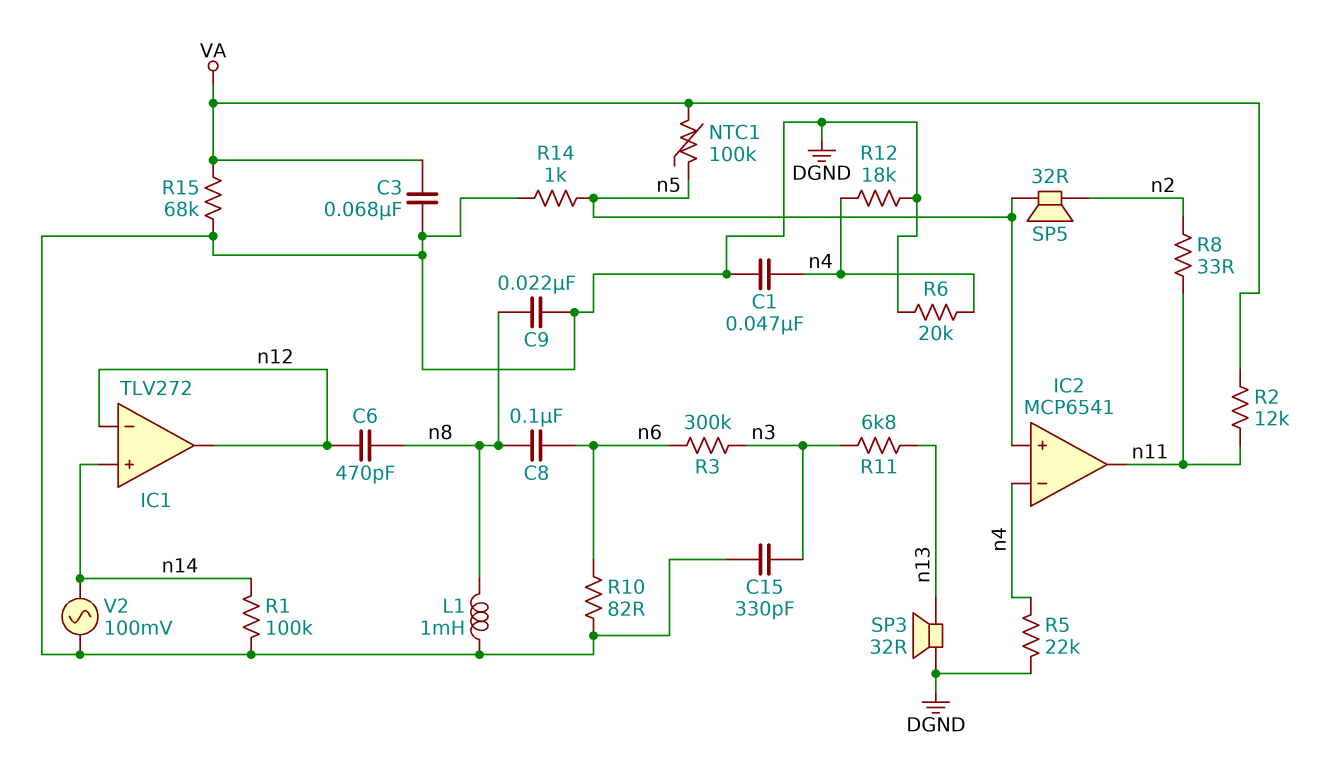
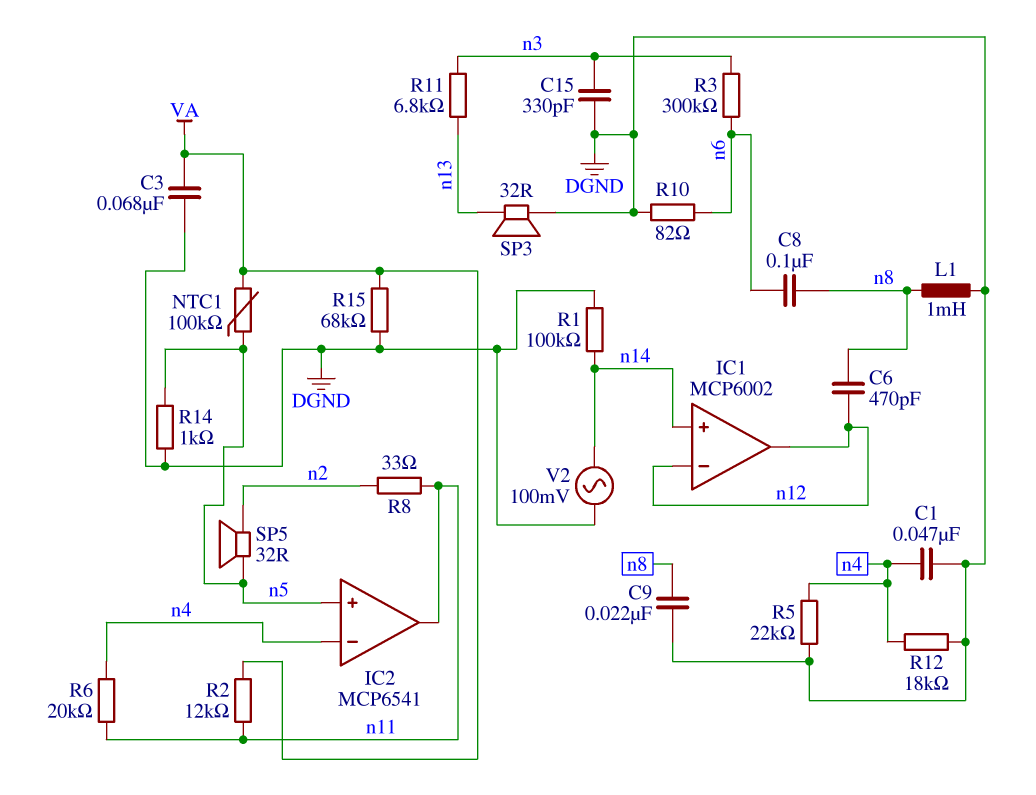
IC1: TLV272 -> MCP6002
R6: 20k (DGND, n4) -> 20k (n4, n11)

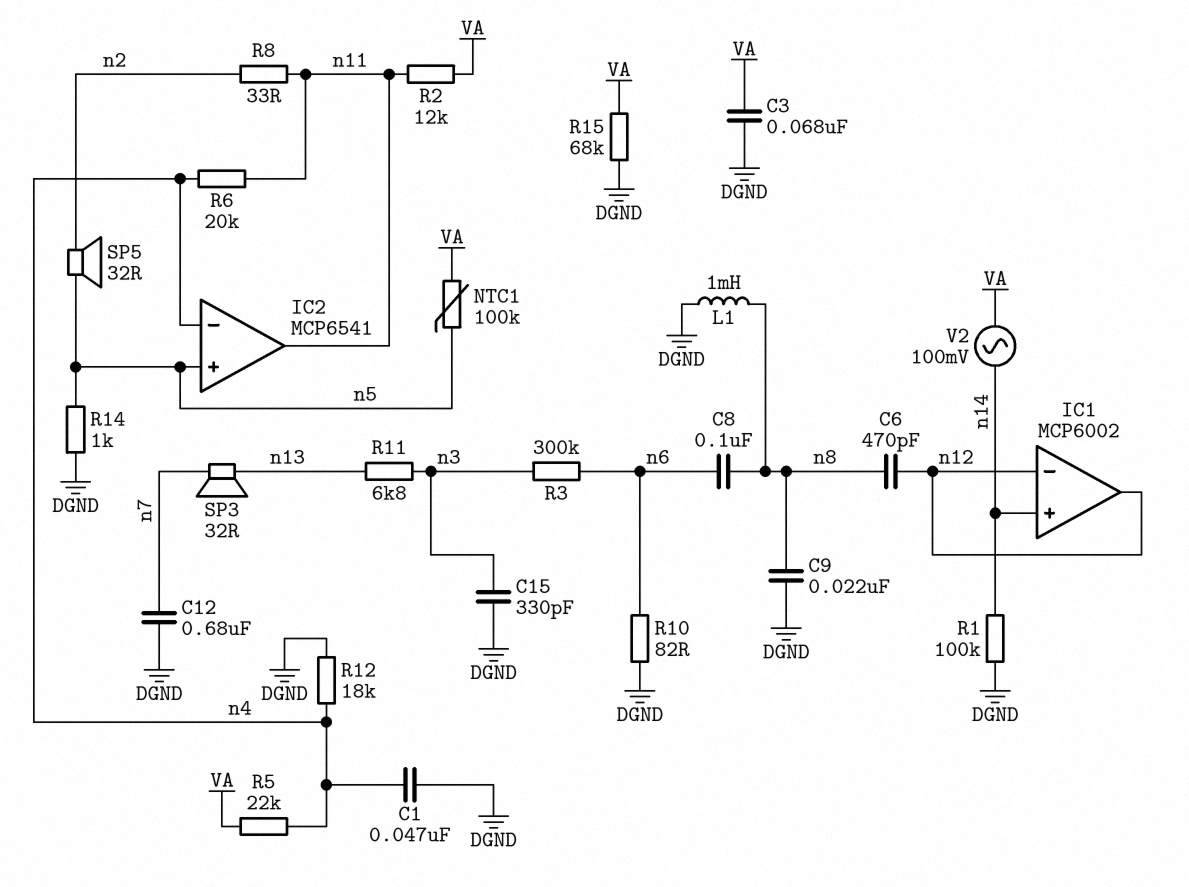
C12: none -> 680nF (DGND, n7)
R5: 22k (DGND, n4) -> 22k (VA, n4)
SP3: speaker 32R (DGND, n13) -> speaker 32R (n7, n13)
V2: AC 100mV (DGND, n14) -> AC 100mV (VA, n14)

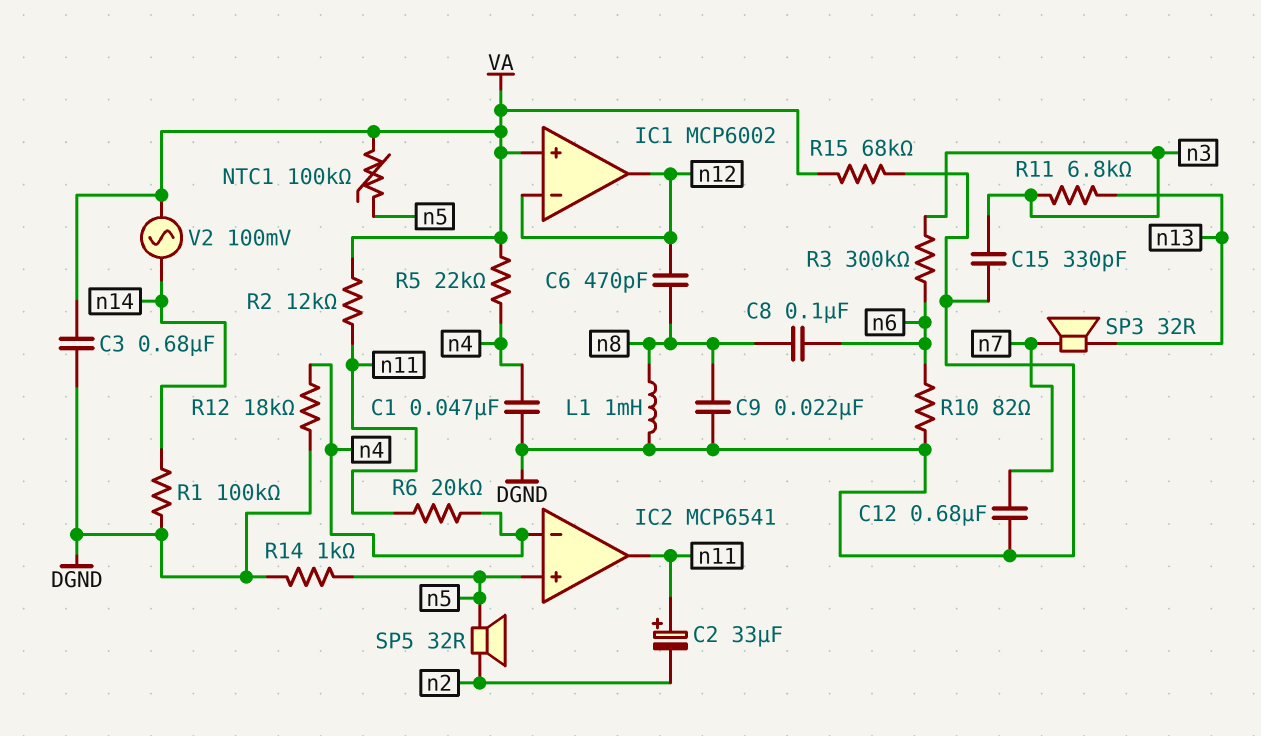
C2: none -> 33uF (plus n11, minus n2)
C3: 68nF (DGND, VA) -> 680nF (DGND, VA)
IC1 pin in+: n14 -> VA
R8: 33 (n2, n11) -> none

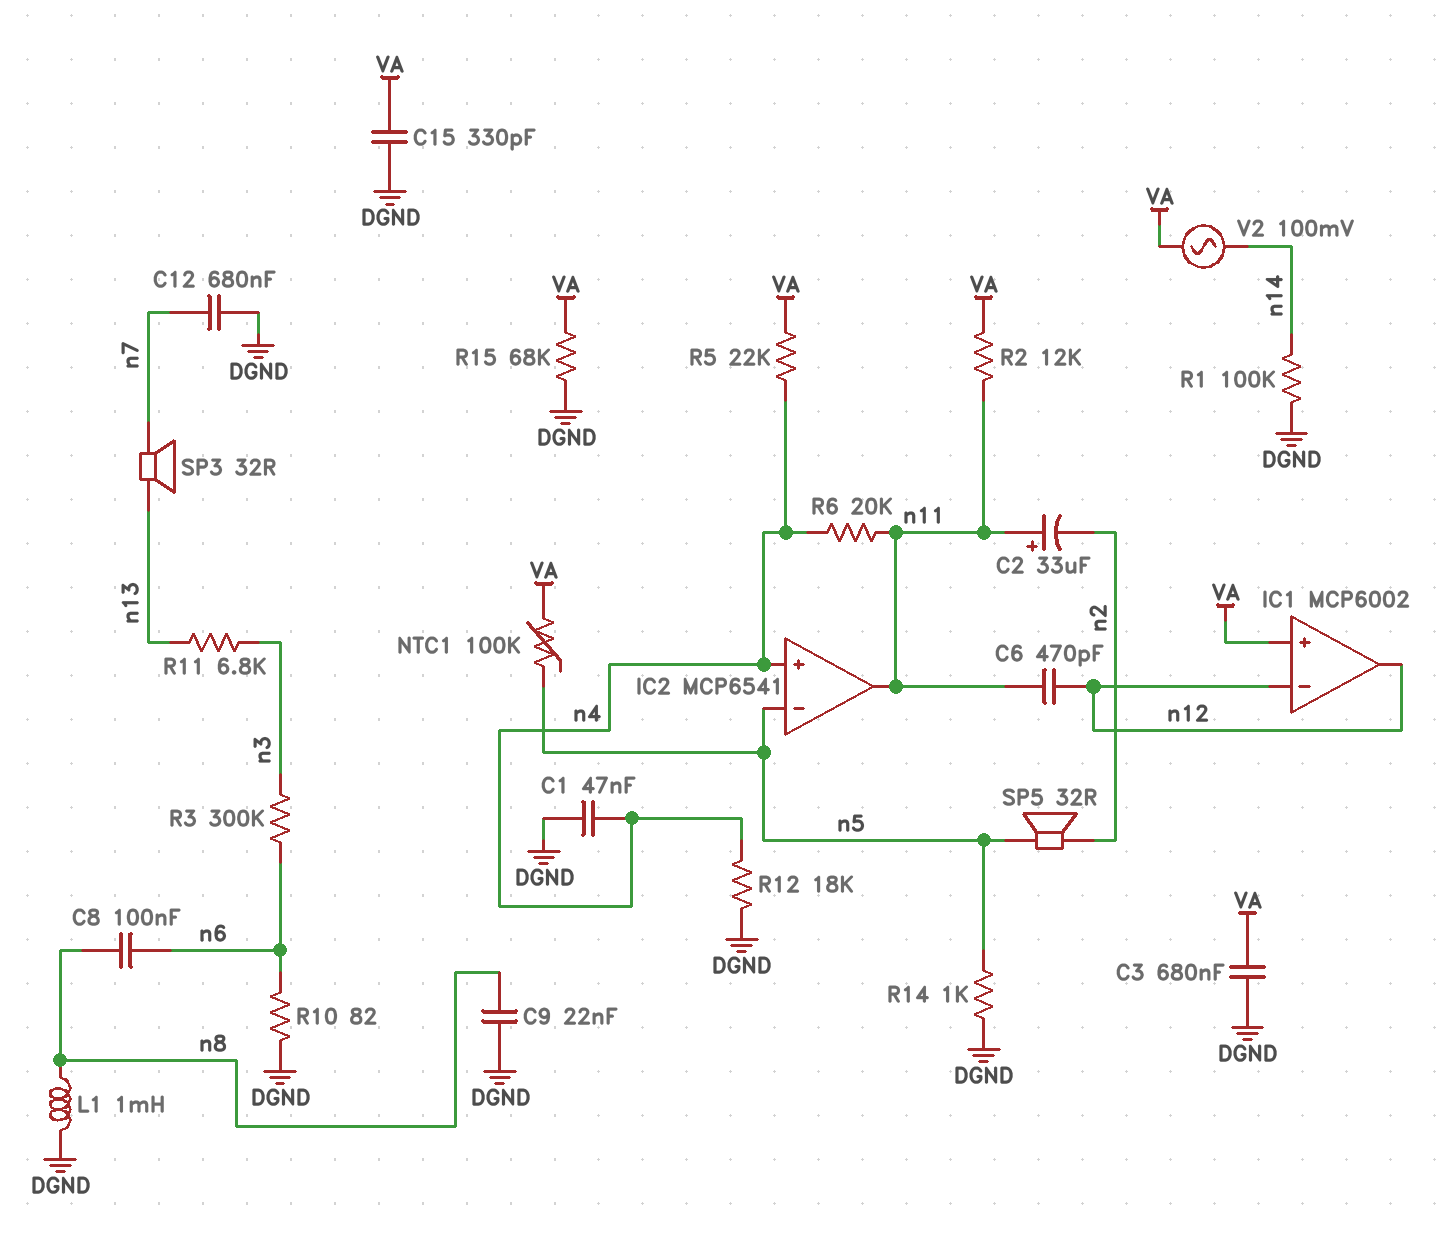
C6: 470pF (n8, n12) -> 470pF (n11, n12)
C15: 330pF (DGND, n3) -> 330pF (DGND, VA)
IC2 pin in+: n5 -> n4
IC2 pin in-: n4 -> n5

